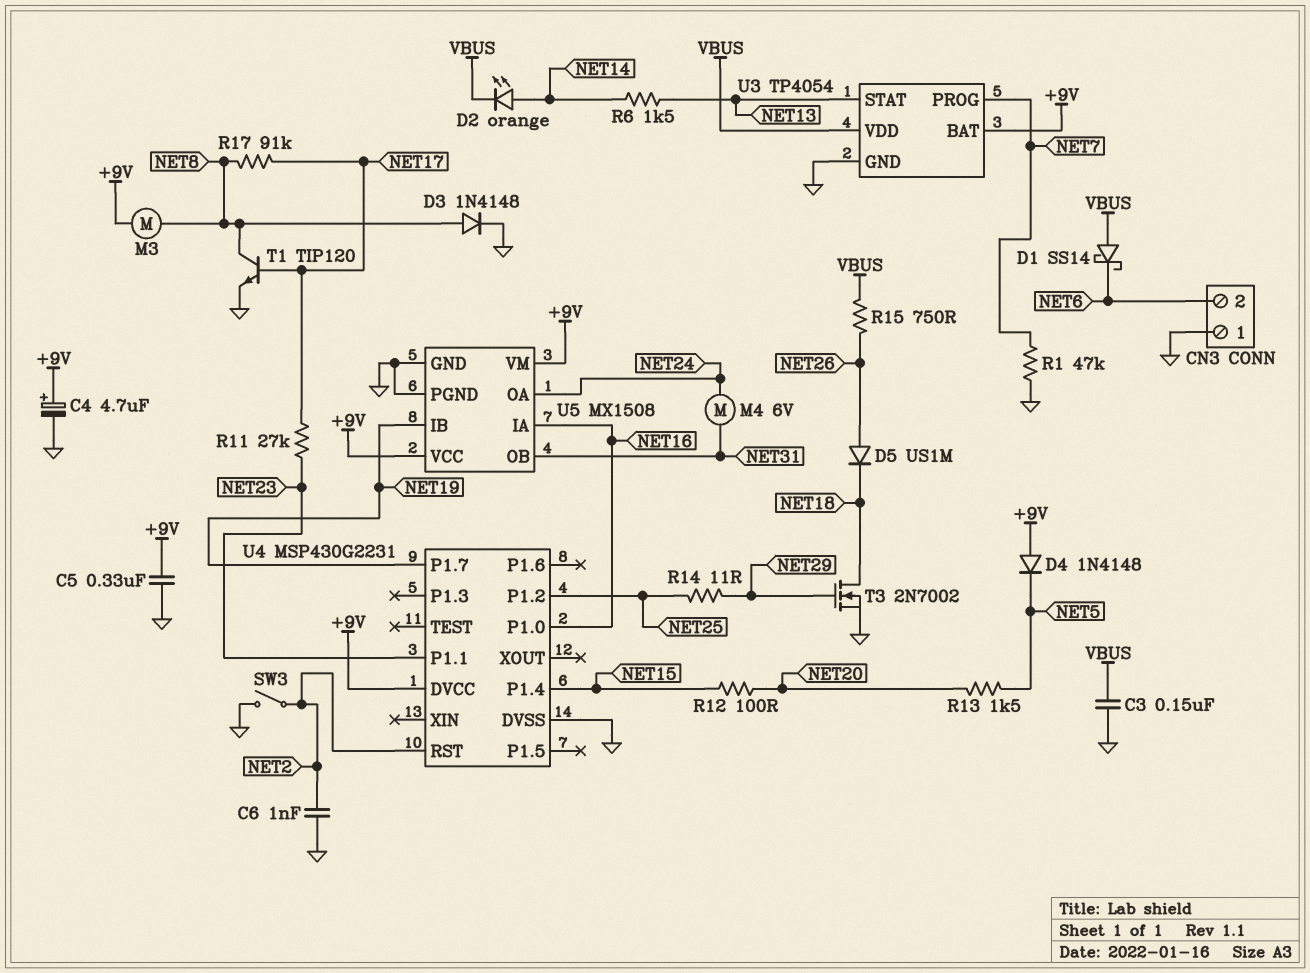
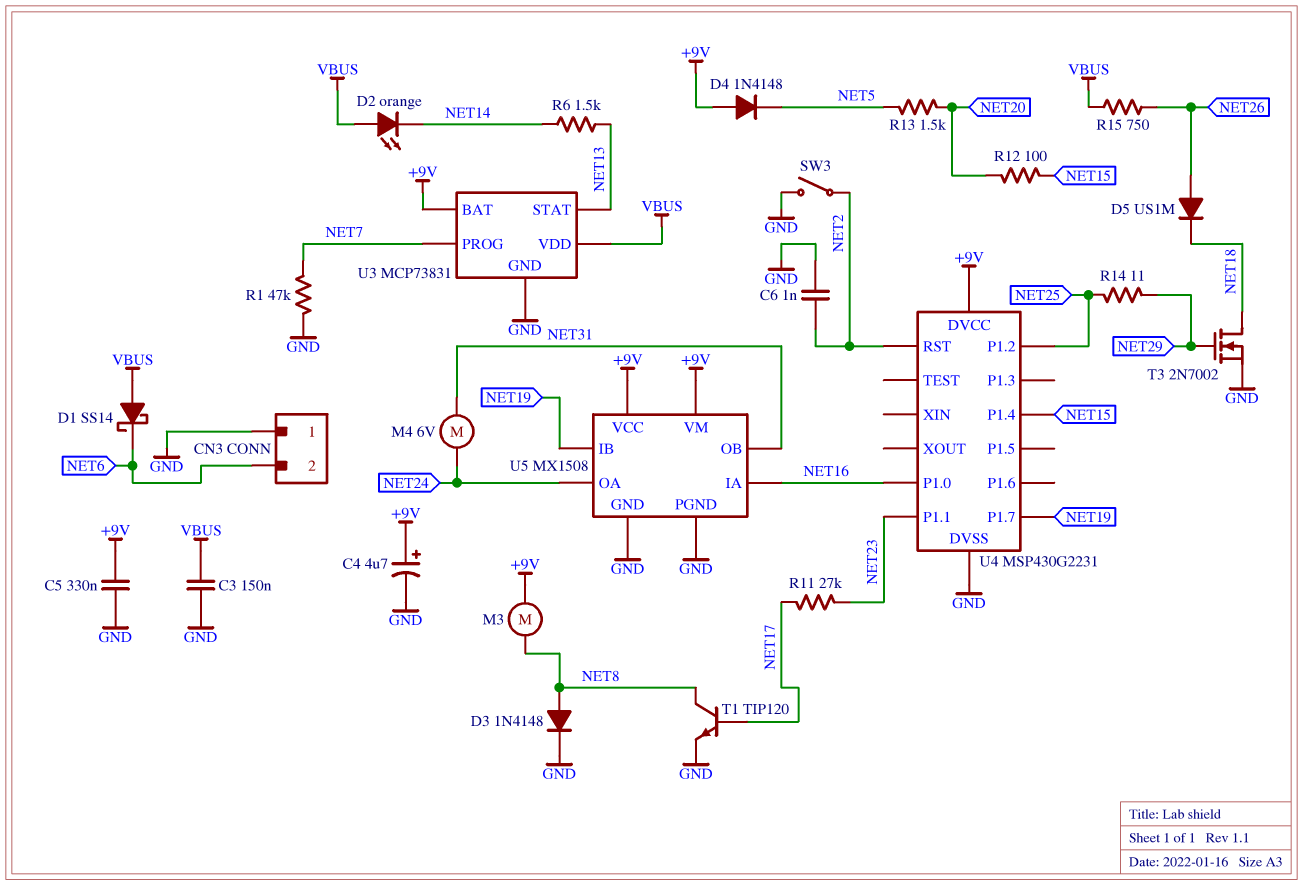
D2: LED orange (A NET14, K VBUS) -> LED orange (A VBUS, K NET14)
R17: 91k (NET8, NET17) -> none
U3: TP4054 -> MCP73831

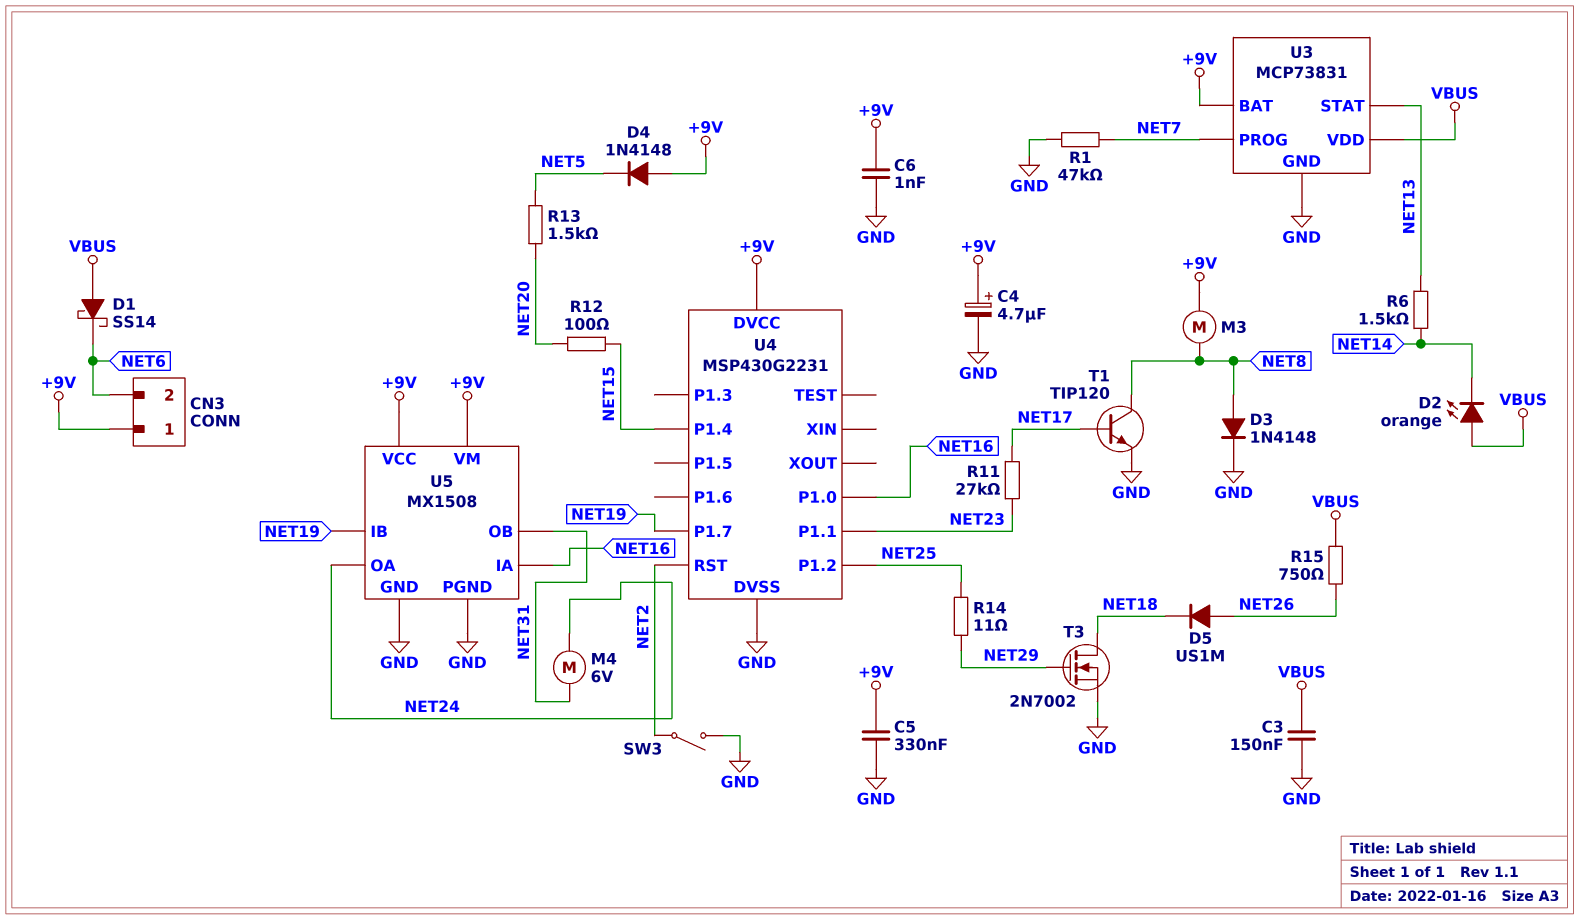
C6: 1nF (GND, NET2) -> 1nF (+9V, GND)
CN3 pin 1: GND -> +9V

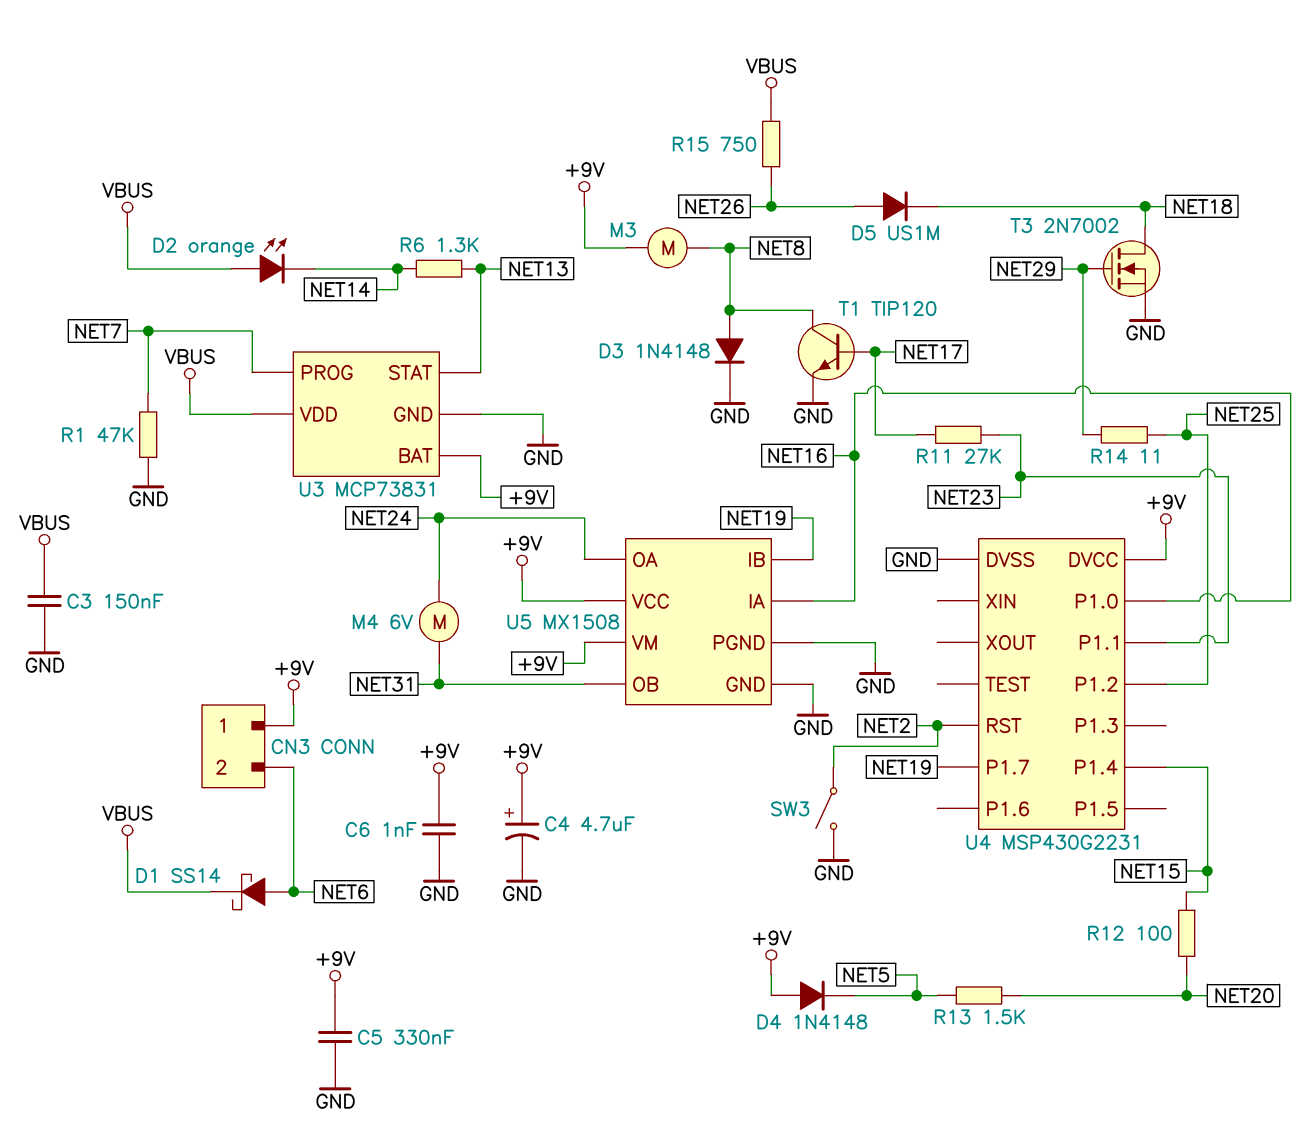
D1: schottky SS14 (A VBUS, K NET6) -> schottky SS14 (A NET6, K VBUS)
R6: 1.5k (NET13, NET14) -> 1.3k (NET13, NET14)

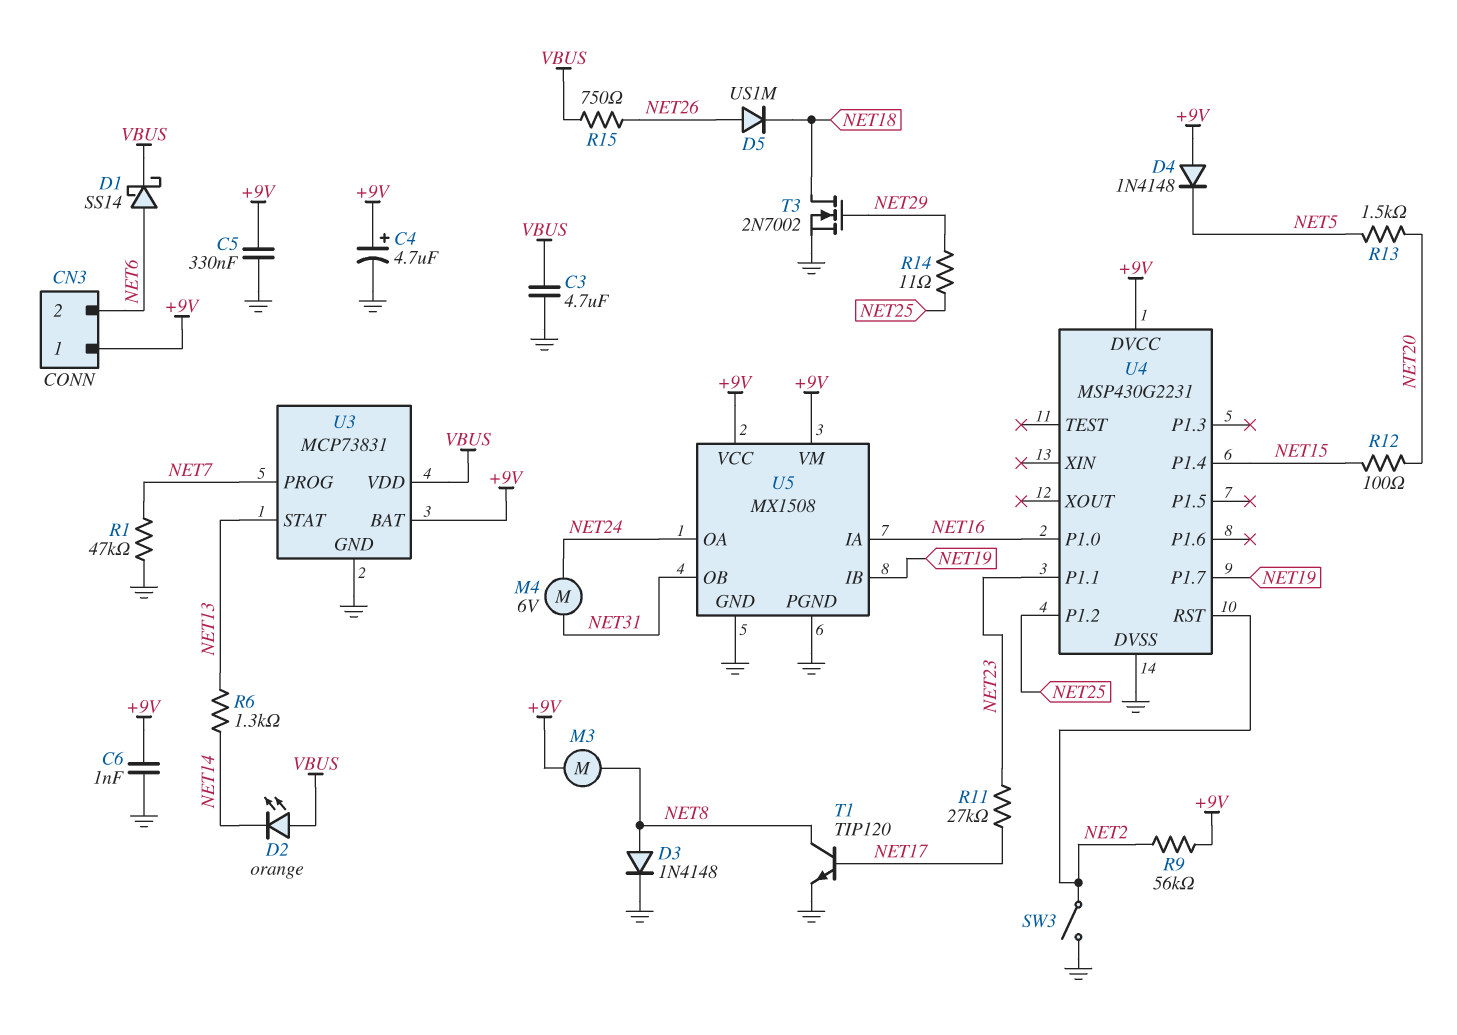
C3: 150nF (GND, VBUS) -> 4.7uF (GND, VBUS)
R9: none -> 56k (+9V, NET2)

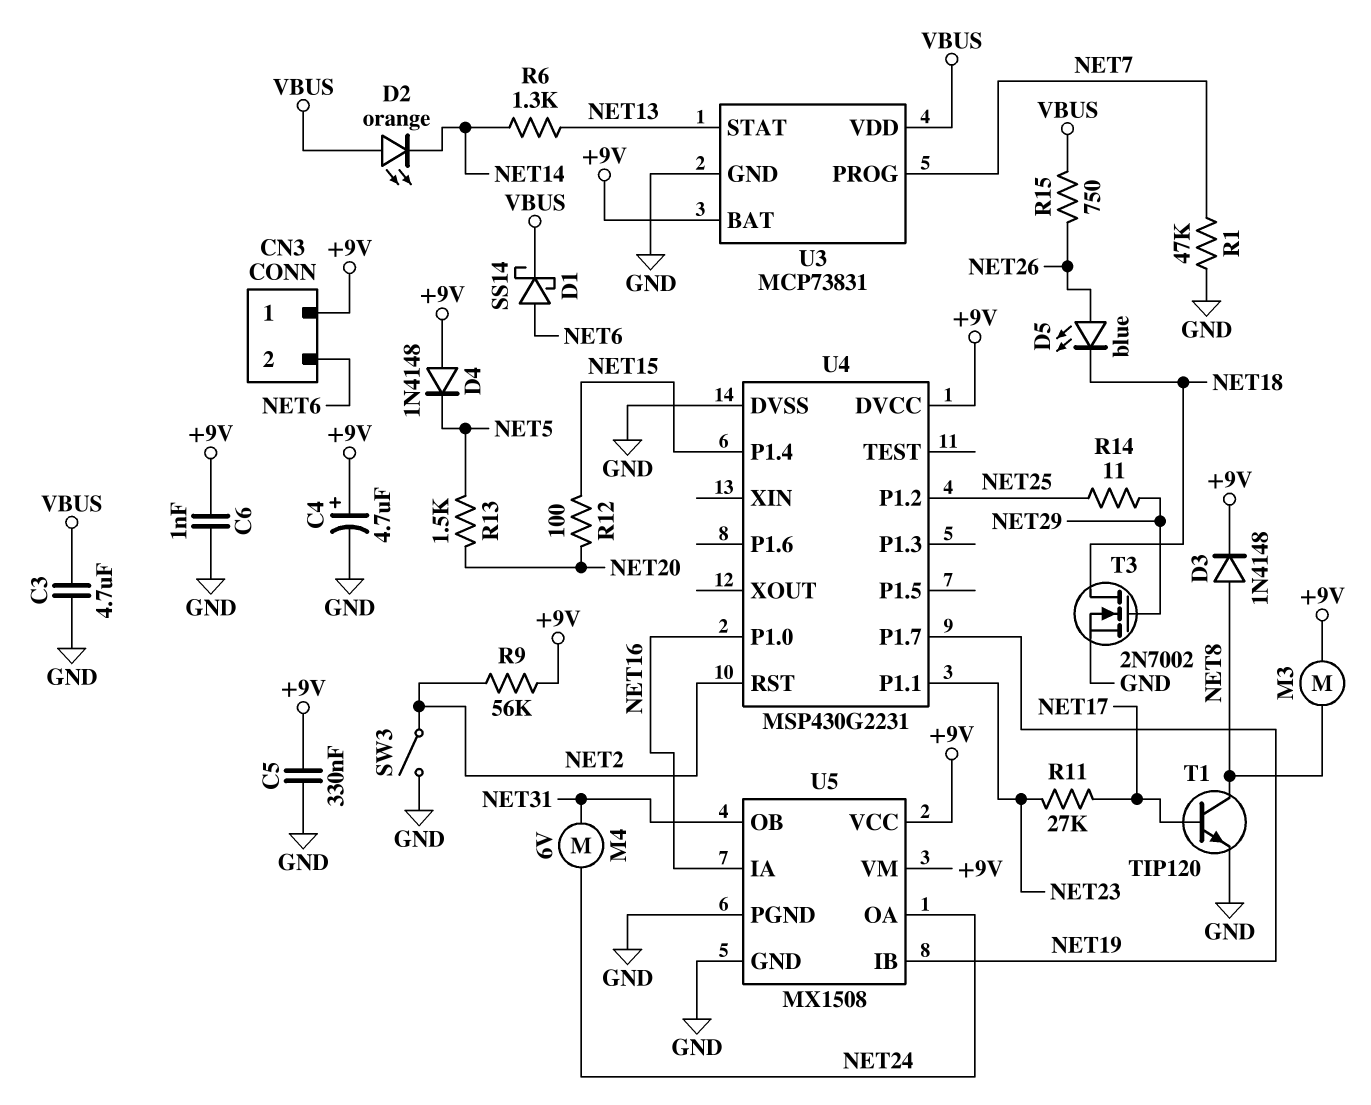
D3: diode 1N4148 (A NET8, K GND) -> diode 1N4148 (A NET8, K +9V)
D5: diode US1M (A NET26, K NET18) -> LED blue (A NET26, K NET18)

